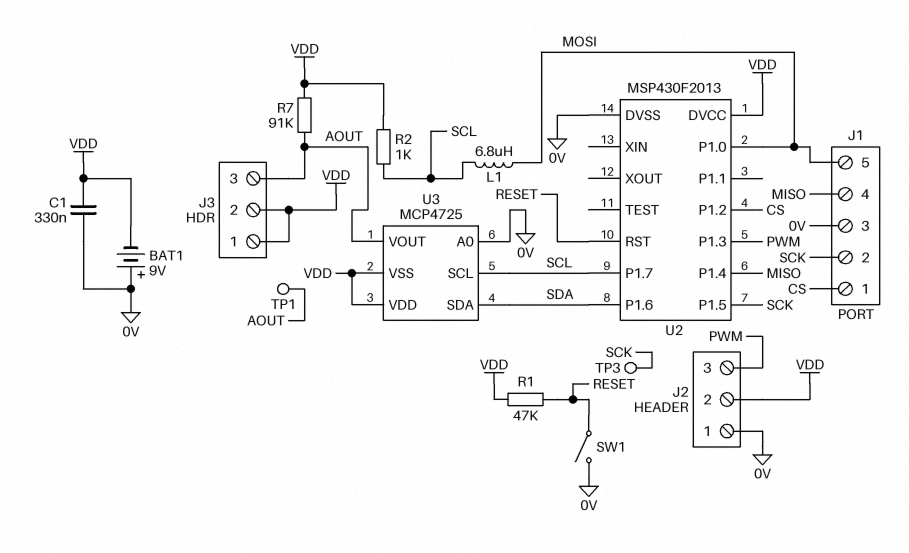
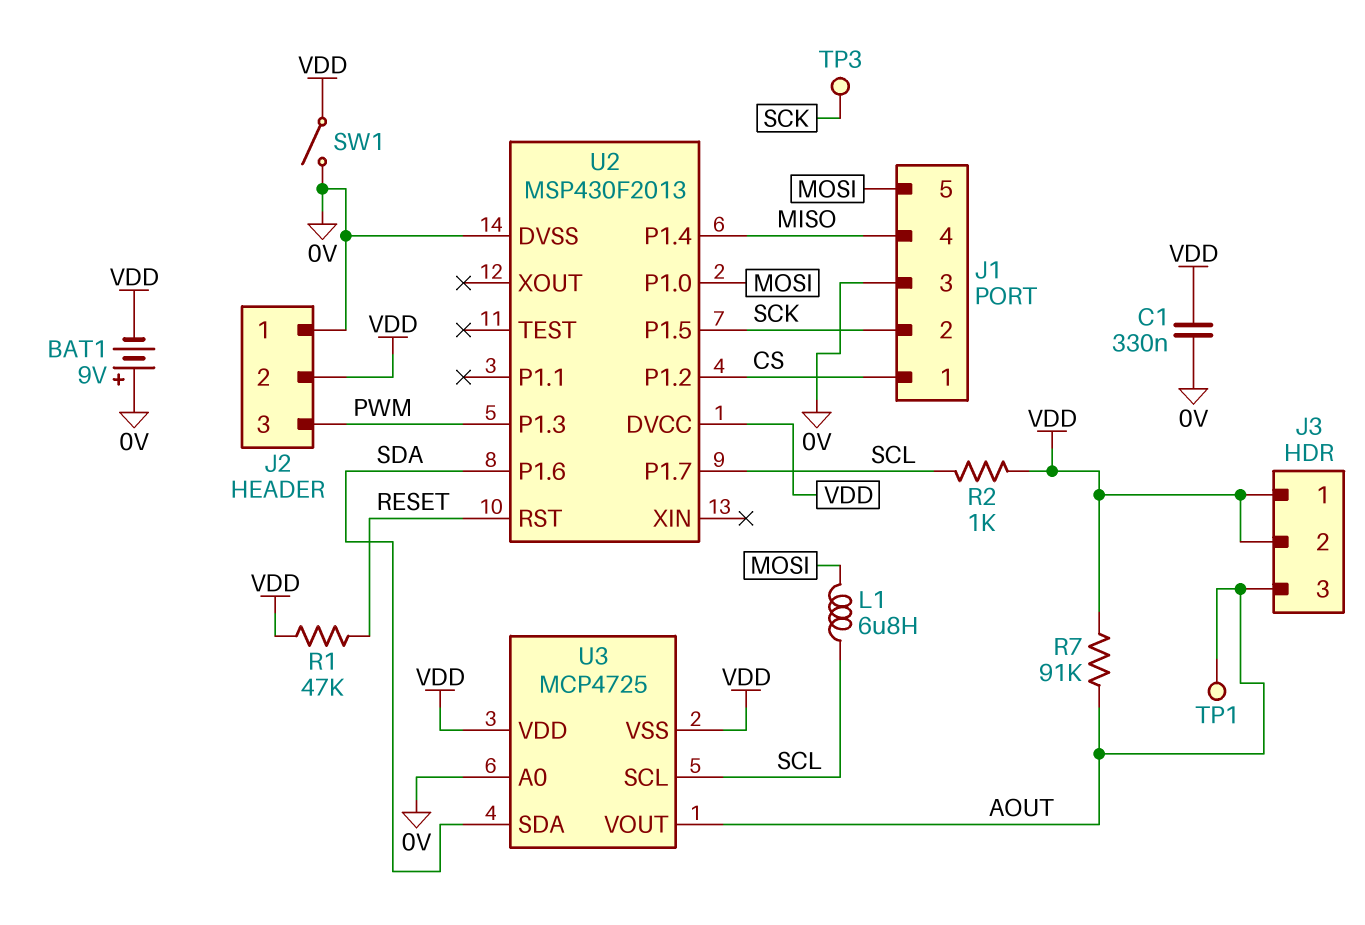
SW1: switch (0V, RESET) -> switch (0V, VDD)

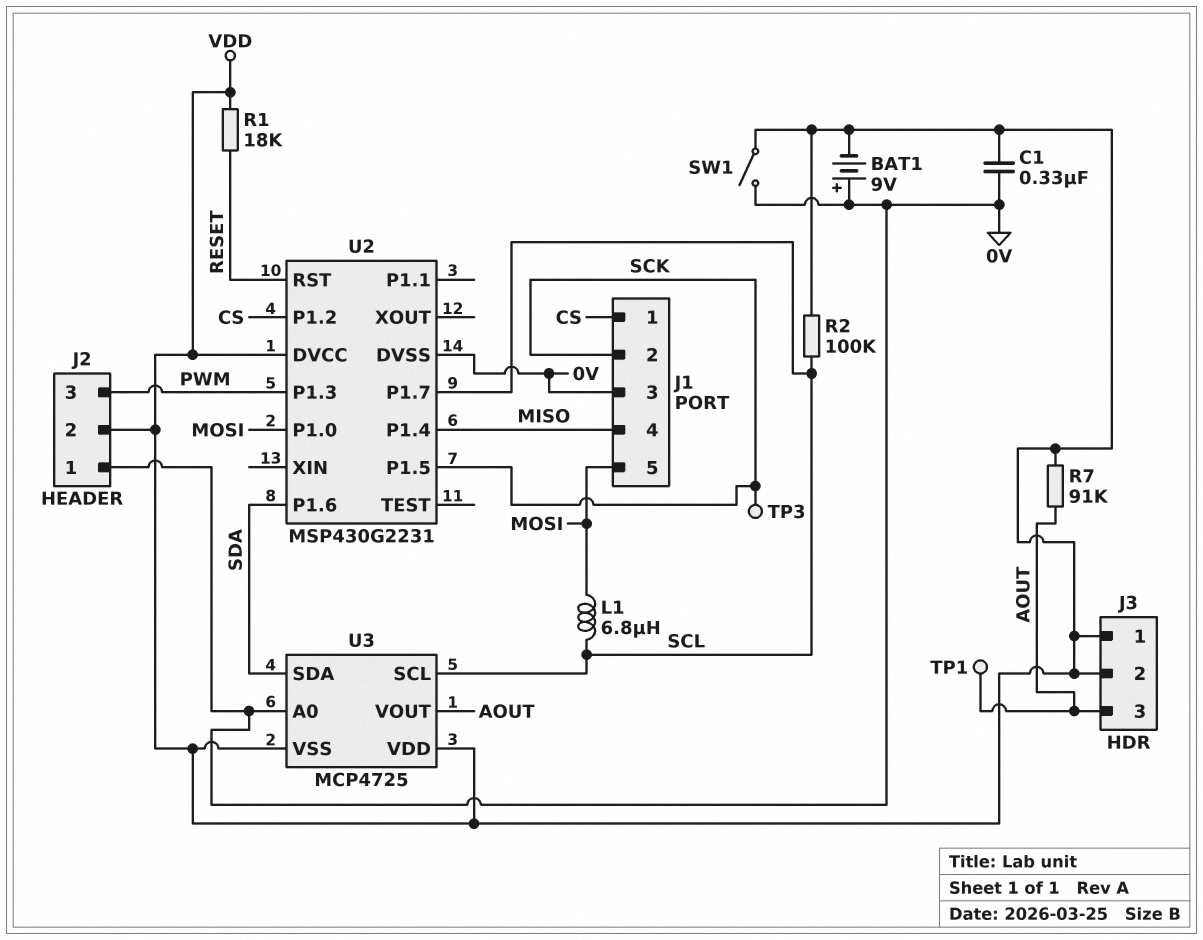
R1: 47k (RESET, VDD) -> 18k (RESET, VDD)
R2: 1k (SCL, VDD) -> 100k (SCL, VDD)
U2: MSP430F2013 -> MSP430G2231

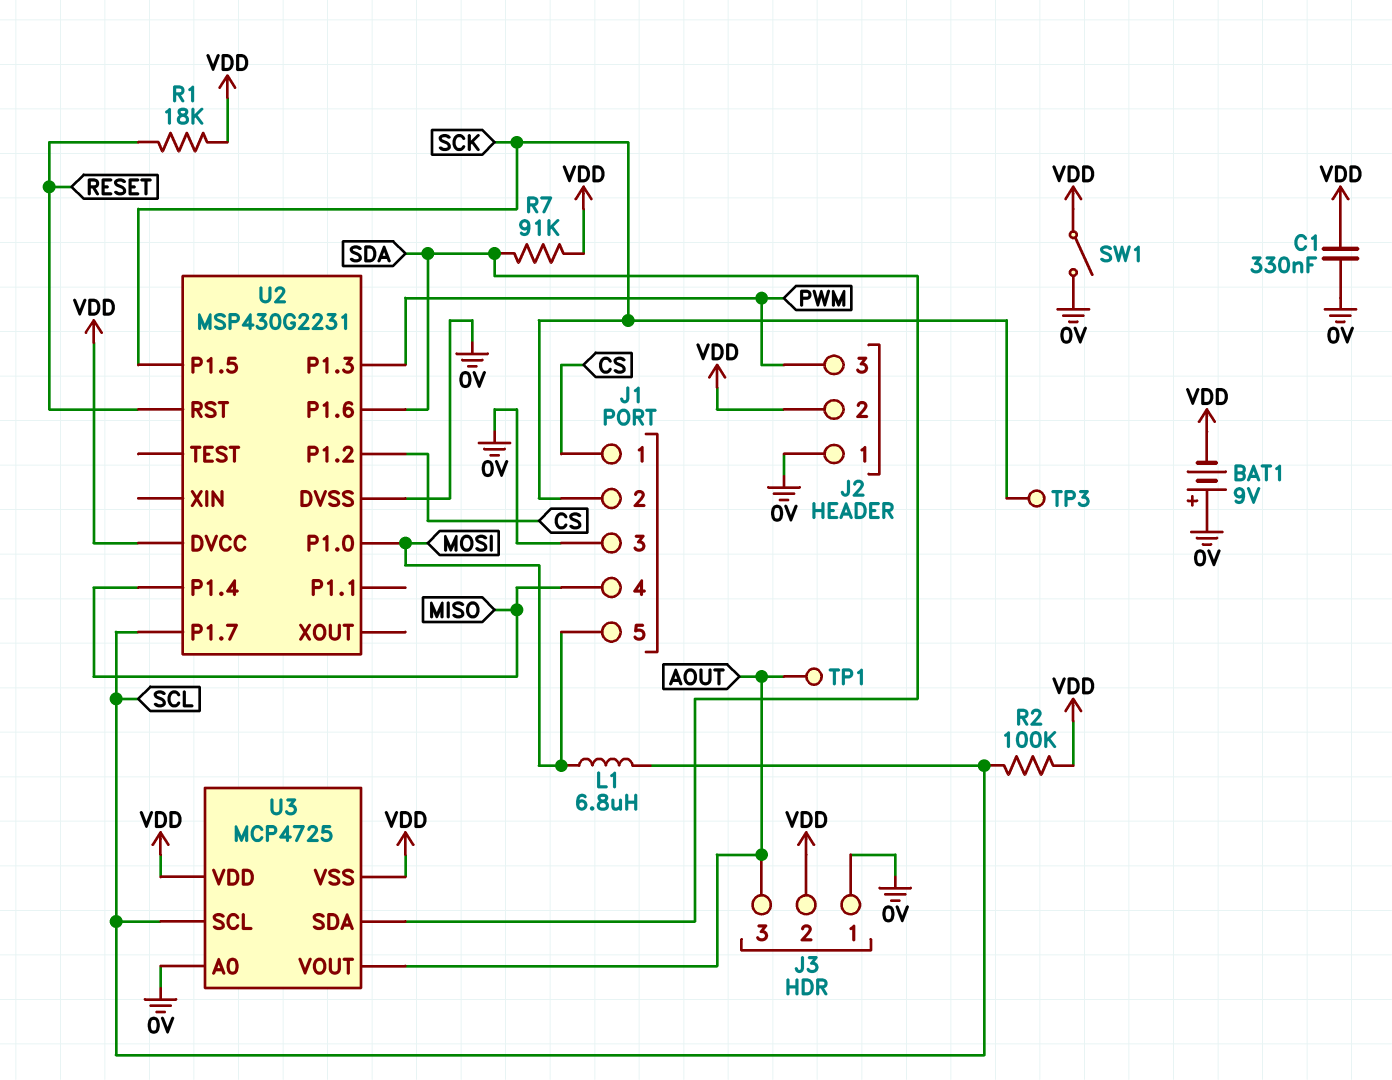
J3 pin 1: VDD -> 0V
R7: 91k (AOUT, VDD) -> 91k (SDA, VDD)

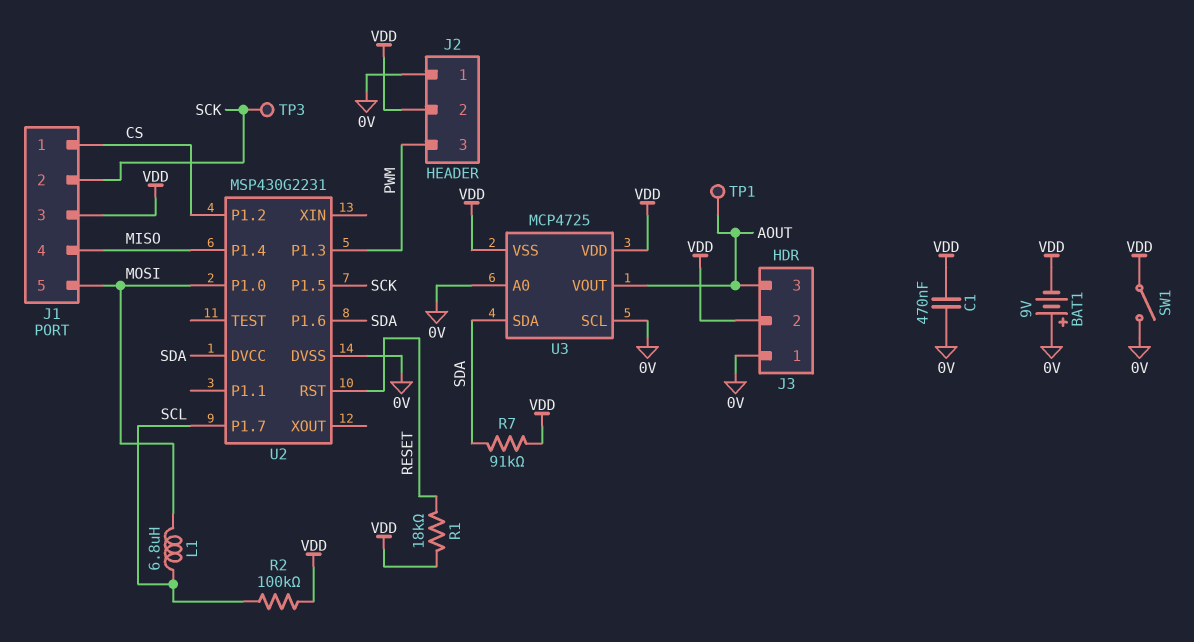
C1: 330nF (0V, VDD) -> 470nF (0V, VDD)
J1 pin 3: 0V -> VDD
U2 pin DVCC: VDD -> SDA
U3 pin SCL: SCL -> 0V

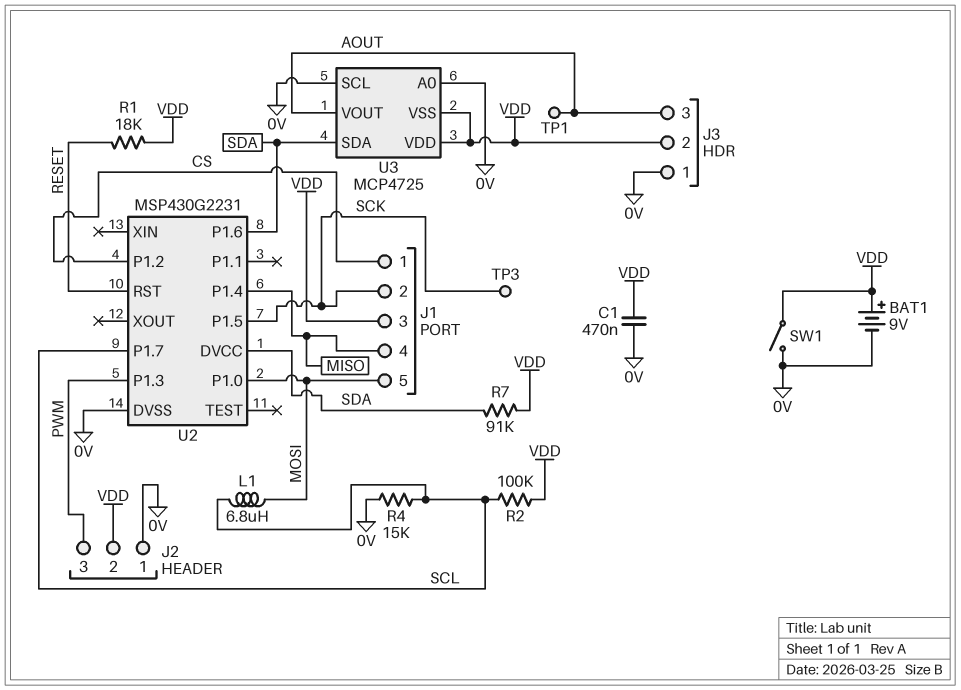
BAT1: 9V (plus 0V, minus VDD) -> 9V (plus VDD, minus 0V)
R4: none -> 15k (0V, SCL)

